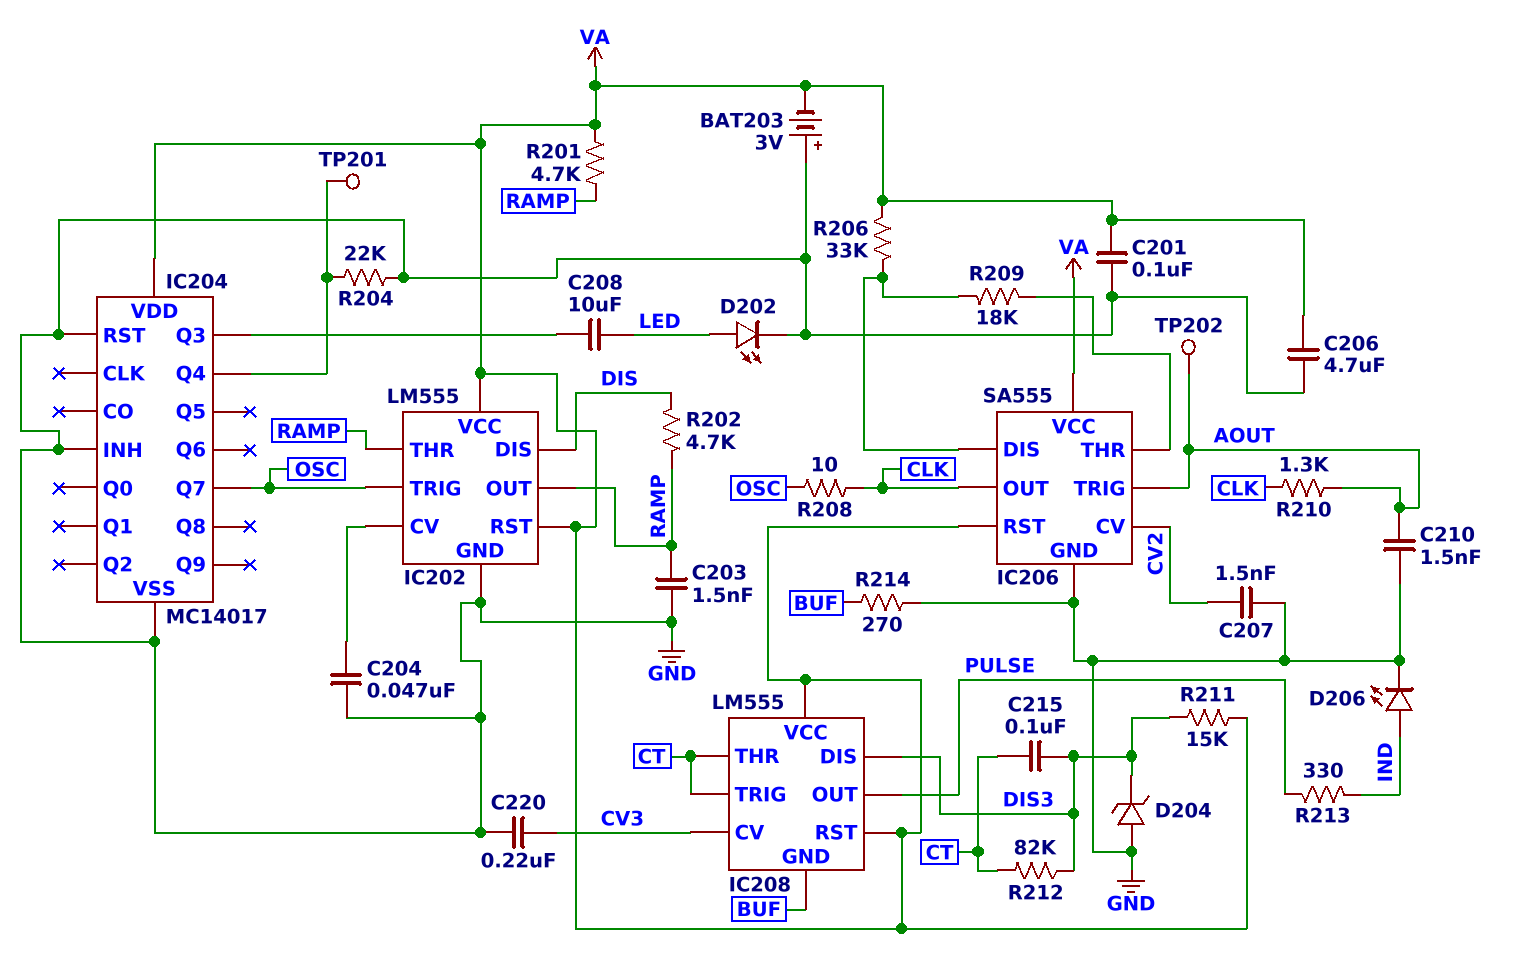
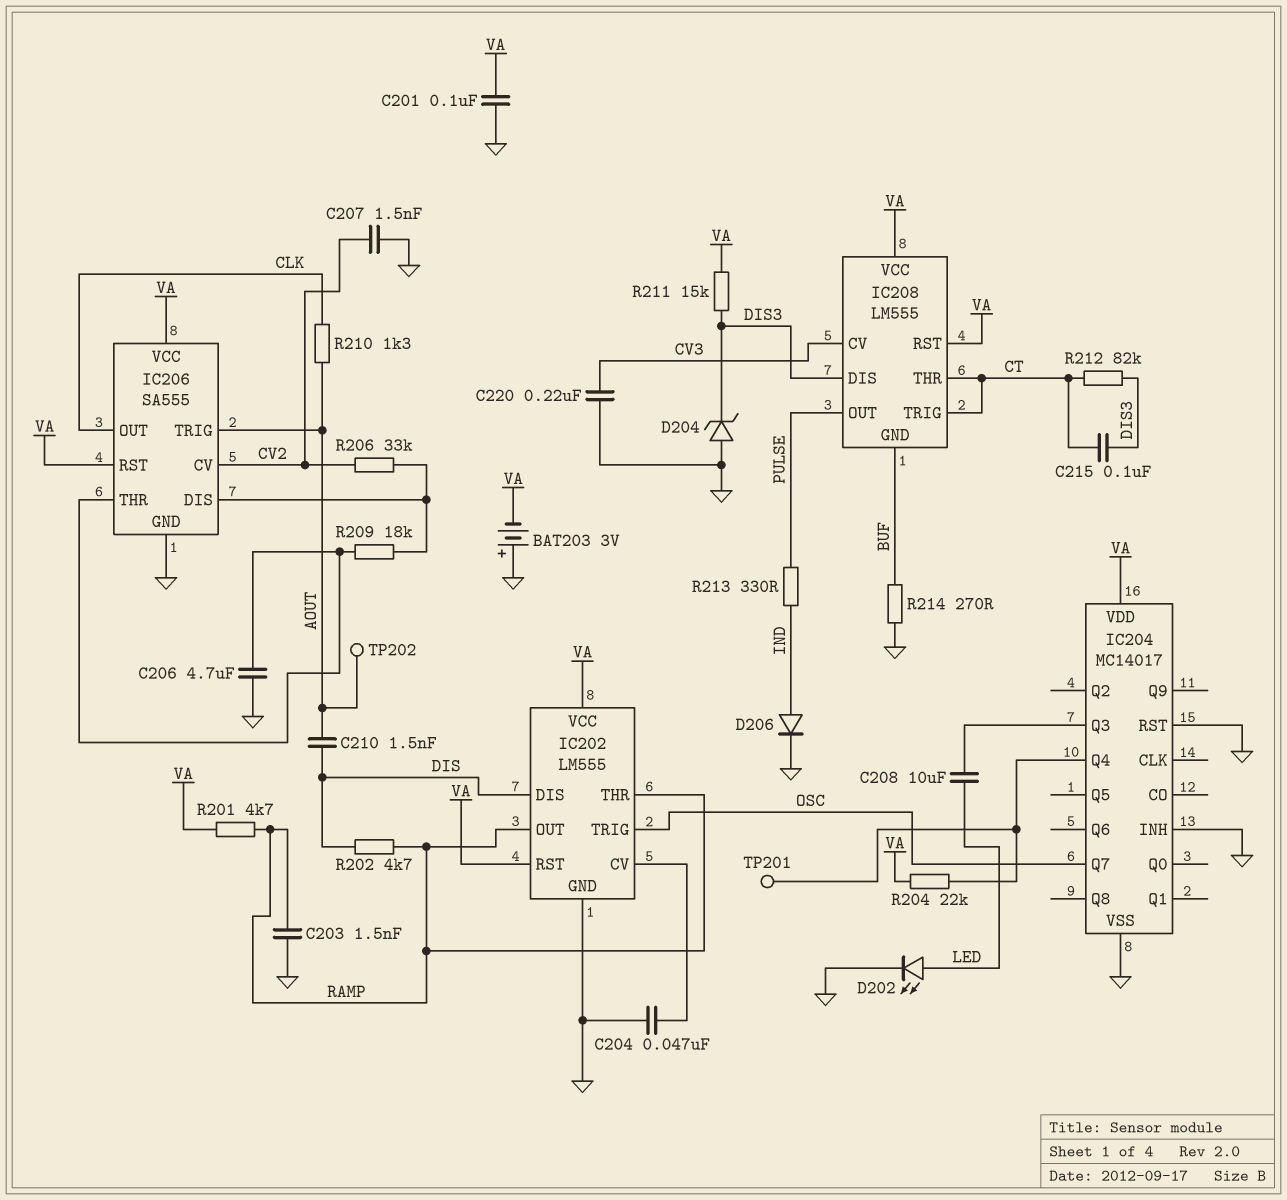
C206: 4.7uF (GND, VA) -> 4.7uF (GND, IC206/THR)
C210: 1.5nF (AOUT, GND) -> 1.5nF (AOUT, DIS)
D206: LED (A IND, K GND) -> diode (A IND, K GND)
R204: 22k (GND, IC204/Q4) -> 22k (IC204/Q4, VA)
R206: 33k (IC206/DIS, VA) -> 33k (CV2, IC206/DIS)
R208: 10 (CLK, OSC) -> none

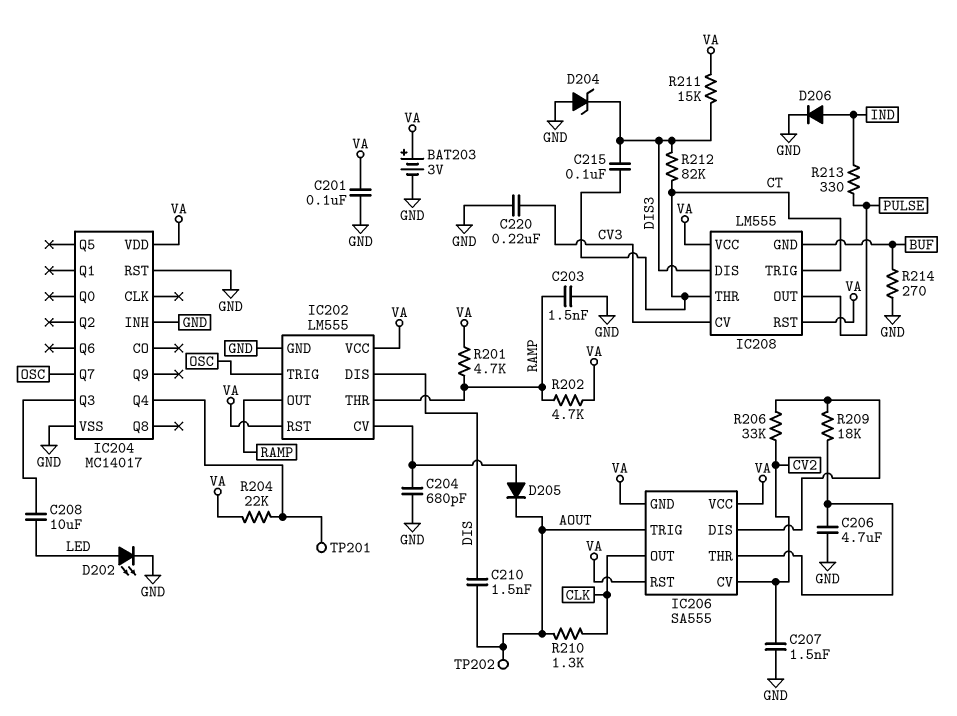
BAT203: 3V (plus GND, minus VA) -> 3V (plus VA, minus GND)
C204: 47nF (GND, IC202/CV) -> 680pF (GND, IC202/CV)
D205: none -> diode (A IC202/CV, K AOUT)
IC206 pin GND: GND -> VA
R202: 4.7k (DIS, RAMP) -> 4.7k (RAMP, VA)

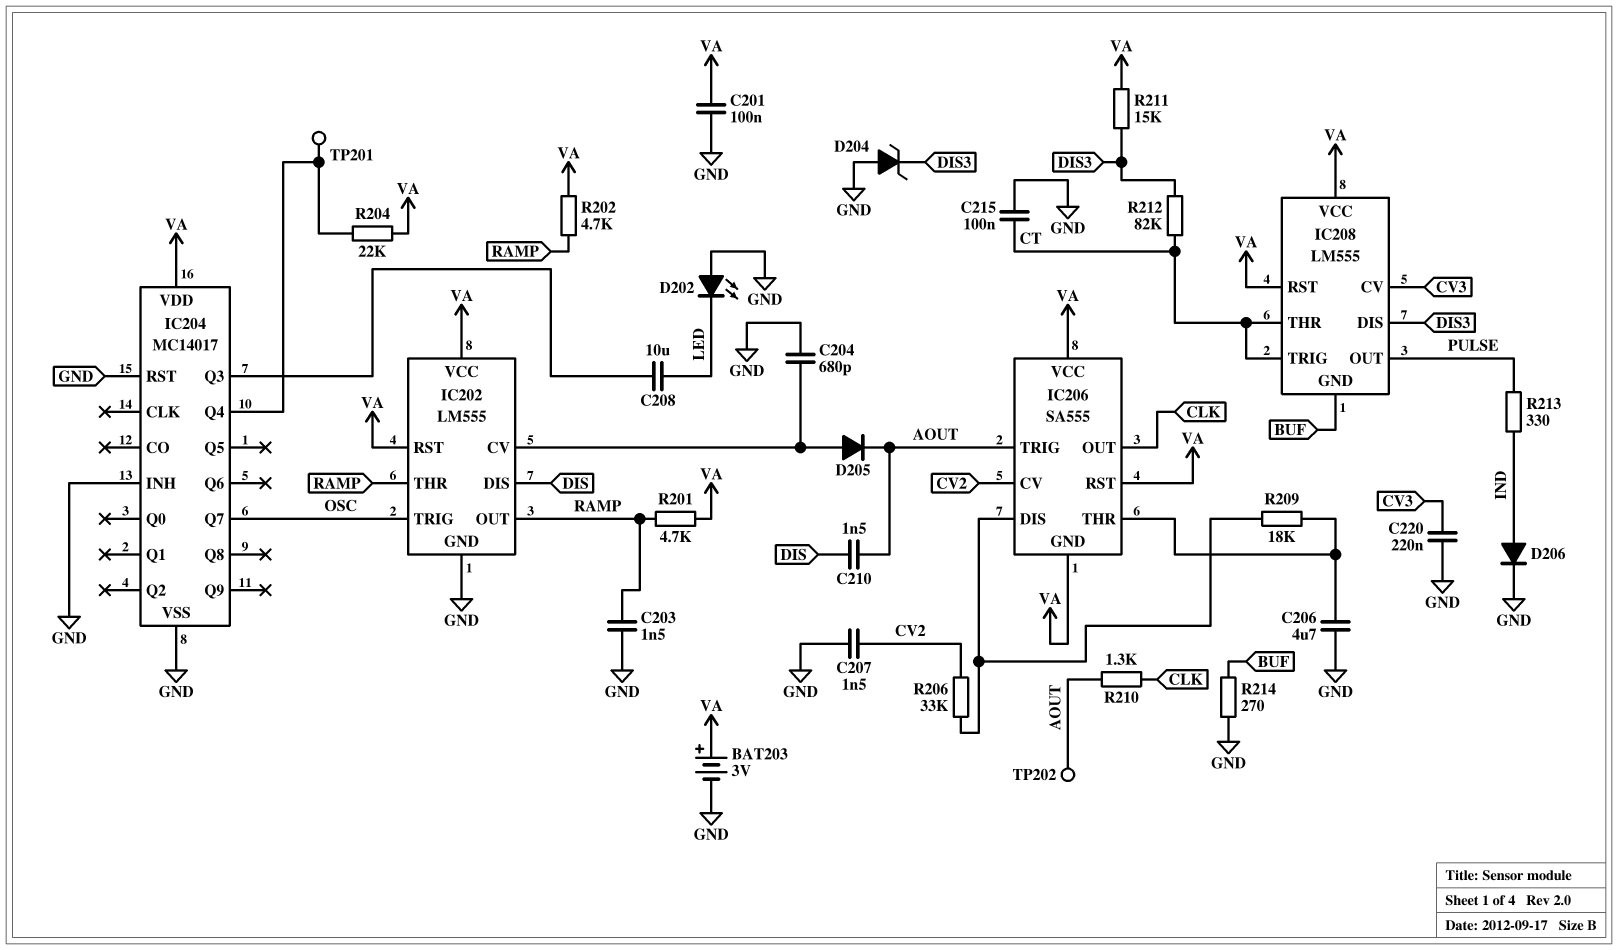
C215: 100nF (CT, DIS3) -> 100nF (CT, GND)
D202: LED (A LED, K GND) -> LED (A GND, K LED)

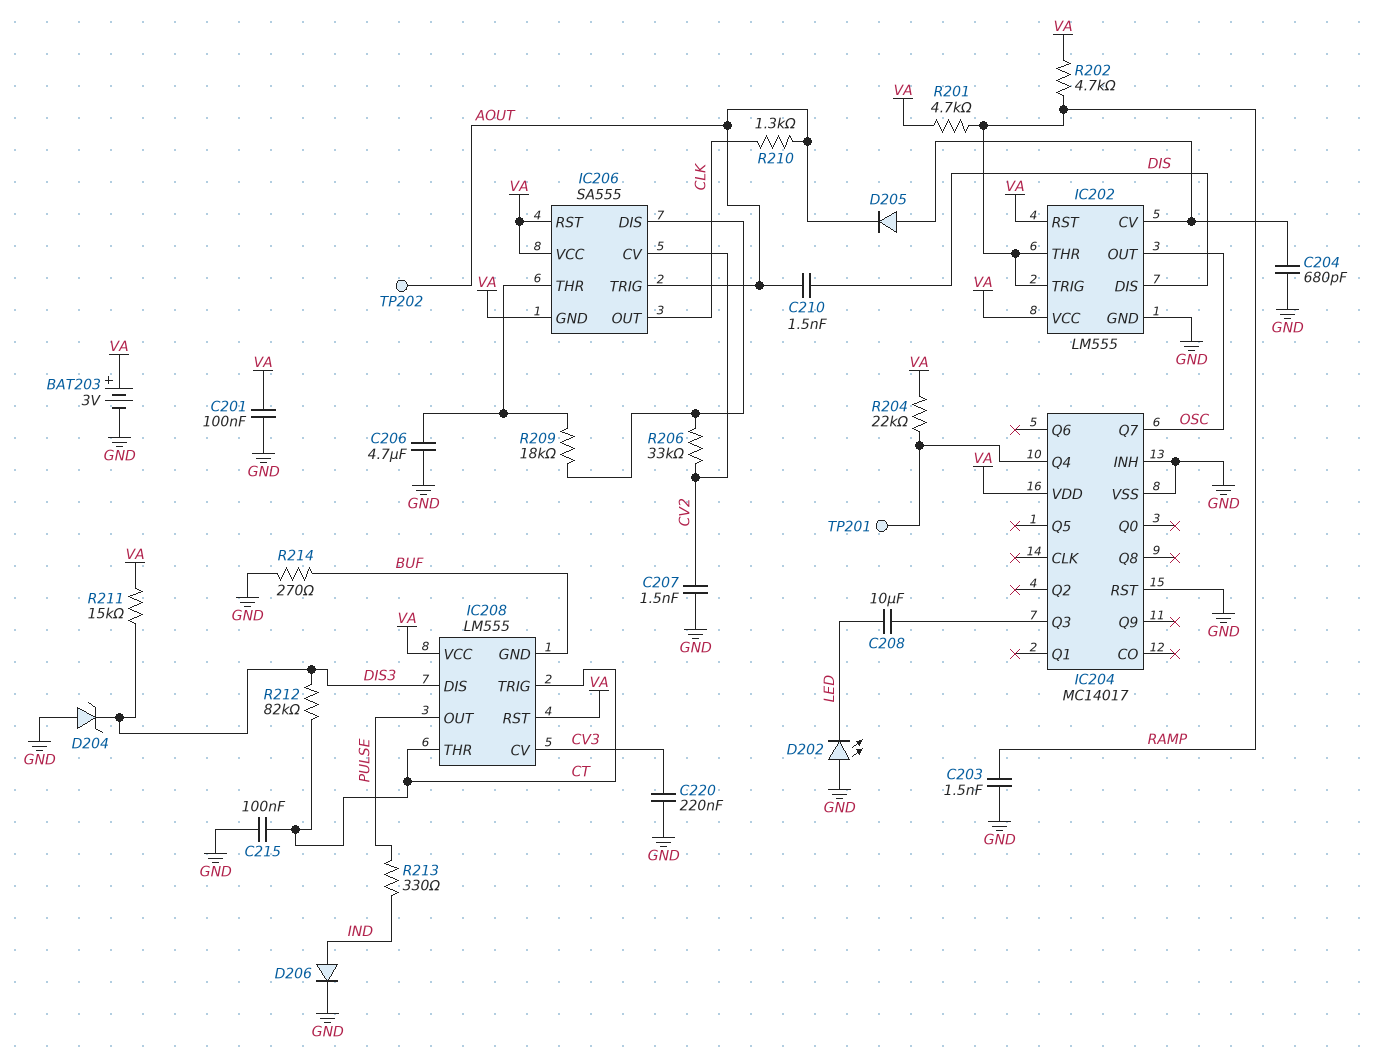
IC202 pin OUT: RAMP -> OSC
IC202 pin TRIG: OSC -> RAMP

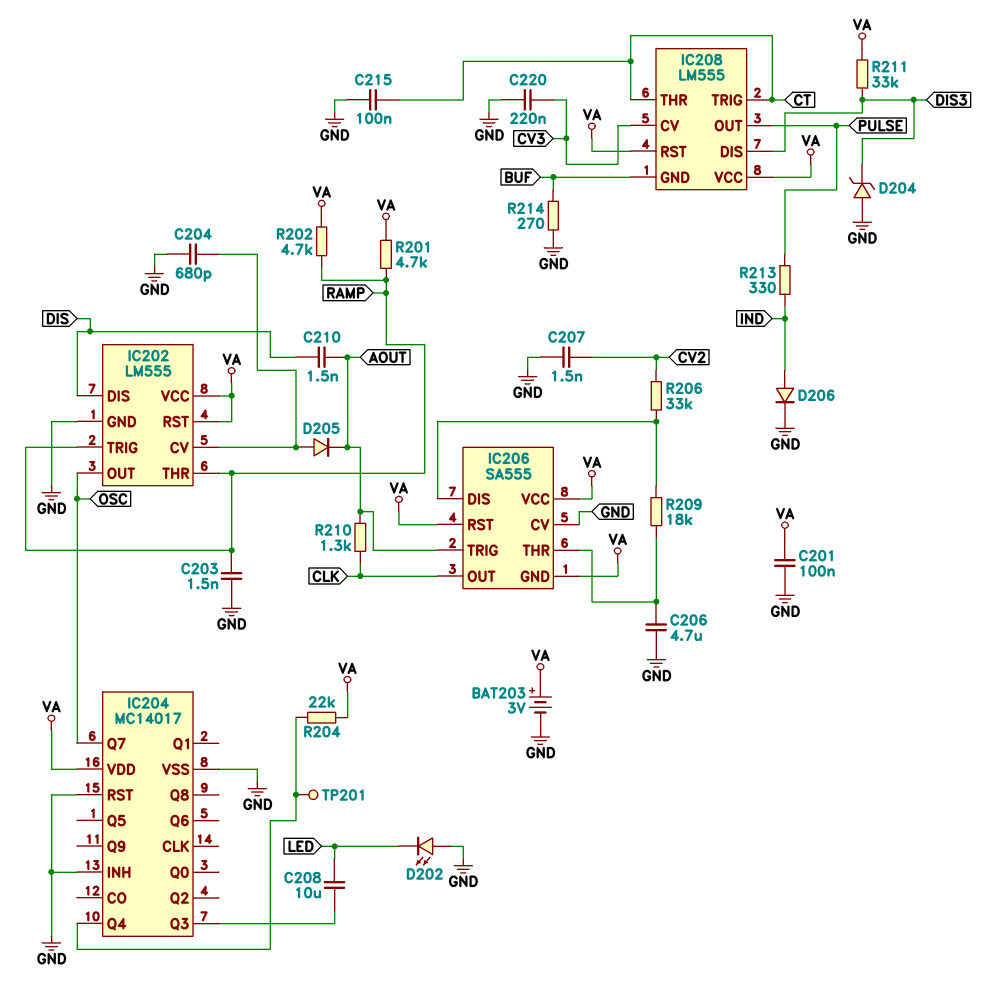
IC206 pin CV: CV2 -> GND
R211: 15k (DIS3, VA) -> 33k (DIS3, VA)
R212: 82k (CT, DIS3) -> none
TP202: test point (AOUT) -> none

